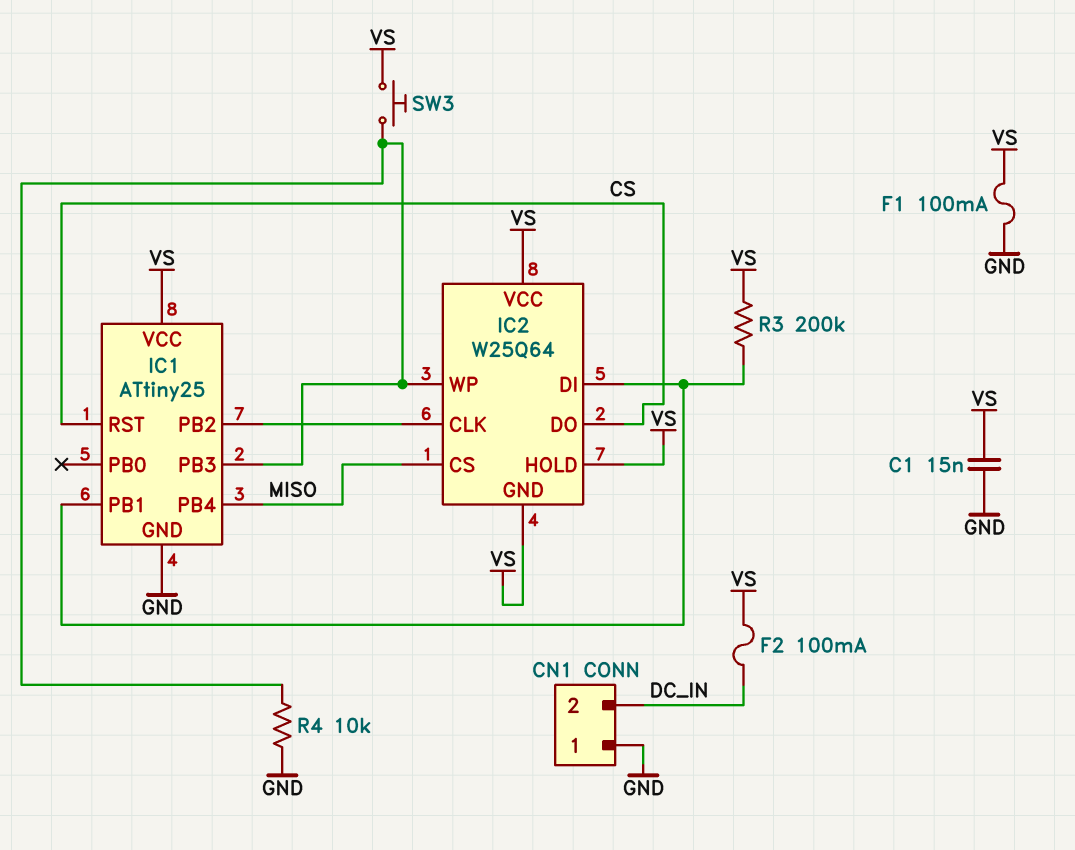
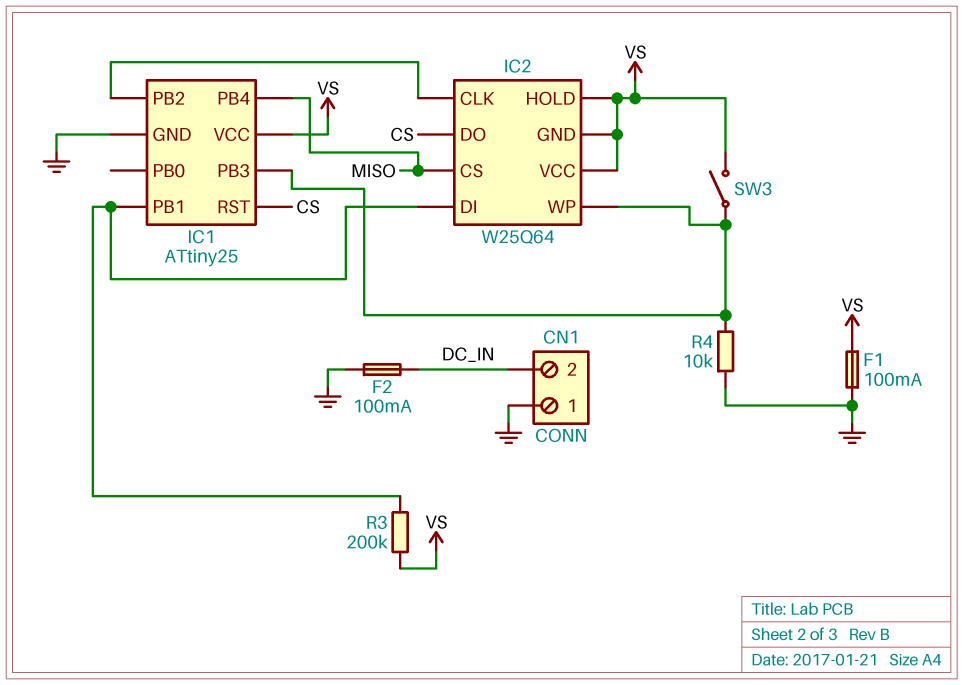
C1: 15nF (GND, VS) -> none
F2: 100mA (DC_IN, VS) -> 100mA (DC_IN, GND)
SW3: button (IC1/PB3, VS) -> switch (IC1/PB3, VS)

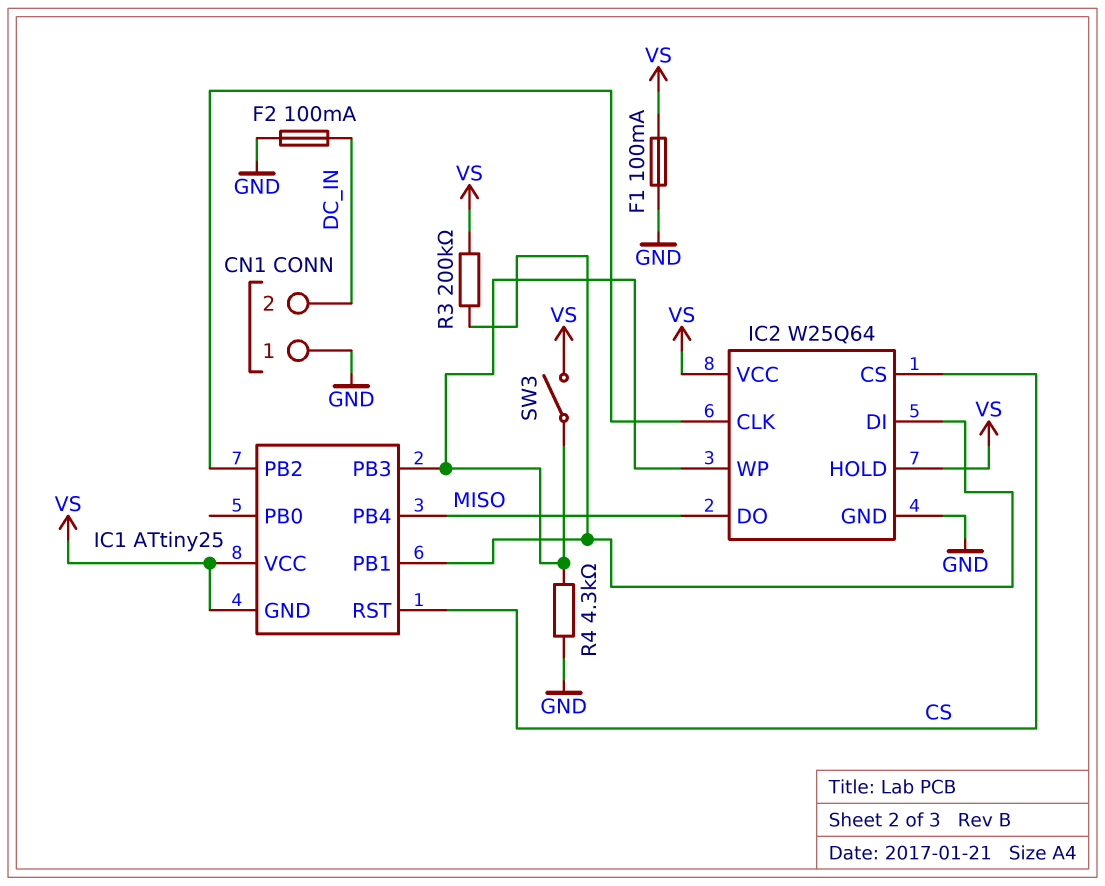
IC1 pin GND: GND -> VS
IC2 pin CS: MISO -> CS
IC2 pin DO: CS -> MISO
IC2 pin GND: VS -> GND
R4: 10k (GND, IC1/PB3) -> 4.3k (GND, IC1/PB3)

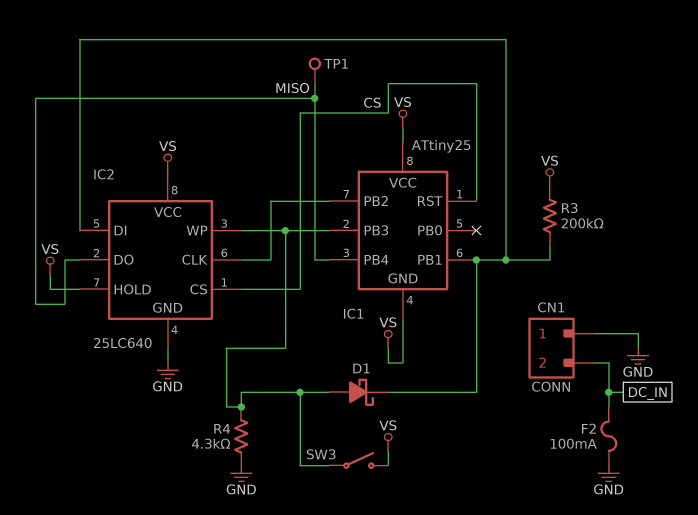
D1: none -> schottky (A IC1/PB3, K IC1/PB1)
F1: 100mA (GND, VS) -> none
IC2: W25Q64 -> 25LC640
TP1: none -> test point (MISO)

